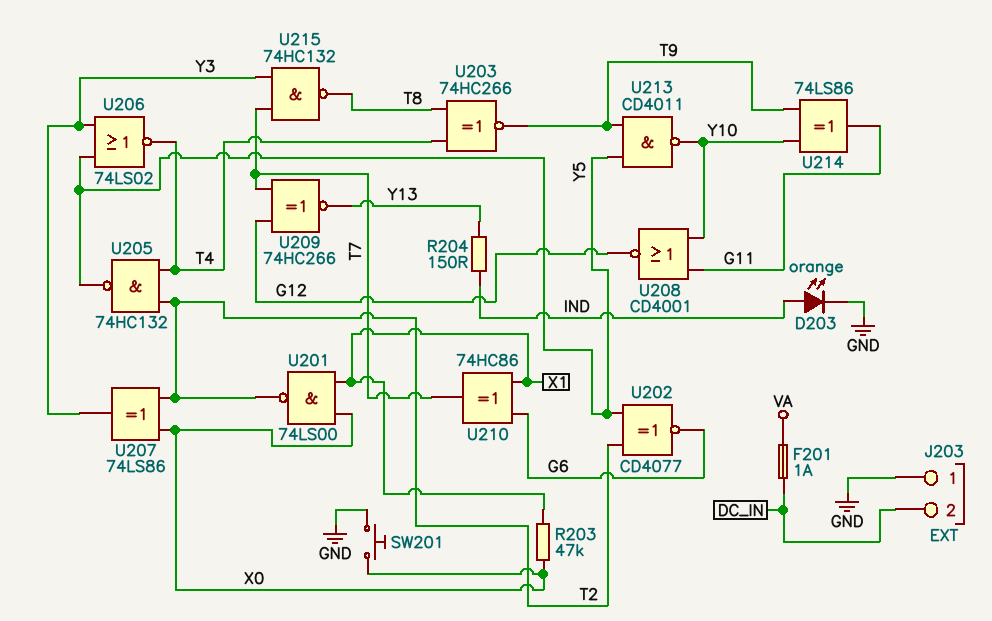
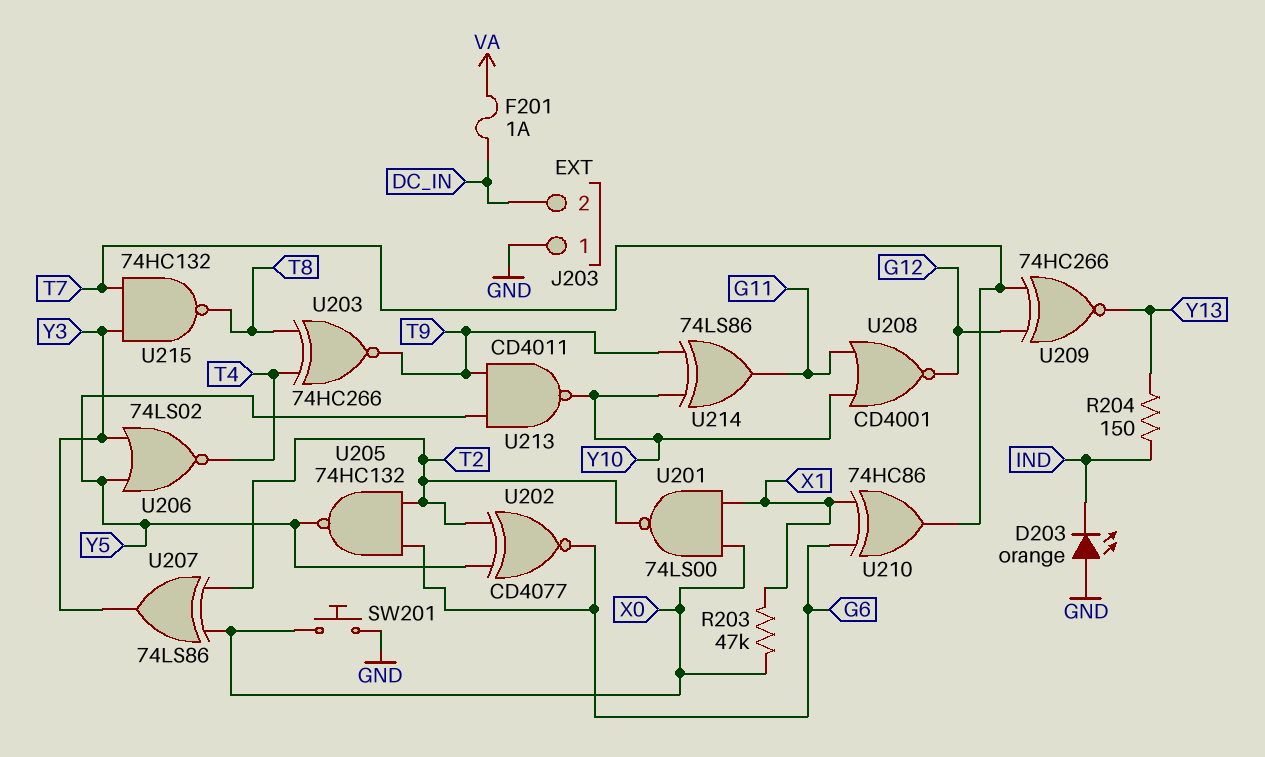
D203: LED orange (A IND, K GND) -> LED orange (A GND, K IND)
U205: NAND 74HC132 (in T2, in T4, out Y5) -> NAND 74HC132 (in G6, in T2, out Y5)

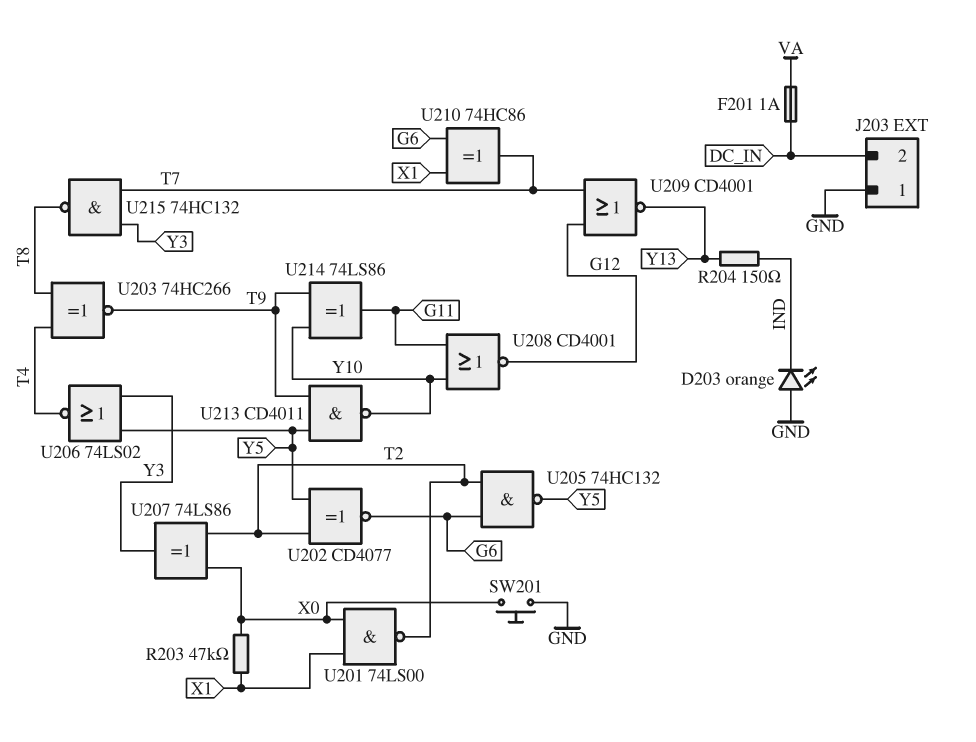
U209: XNOR 74HC266 (in G12, in T7, out Y13) -> NOR CD4001 (in G12, in T7, out Y13)

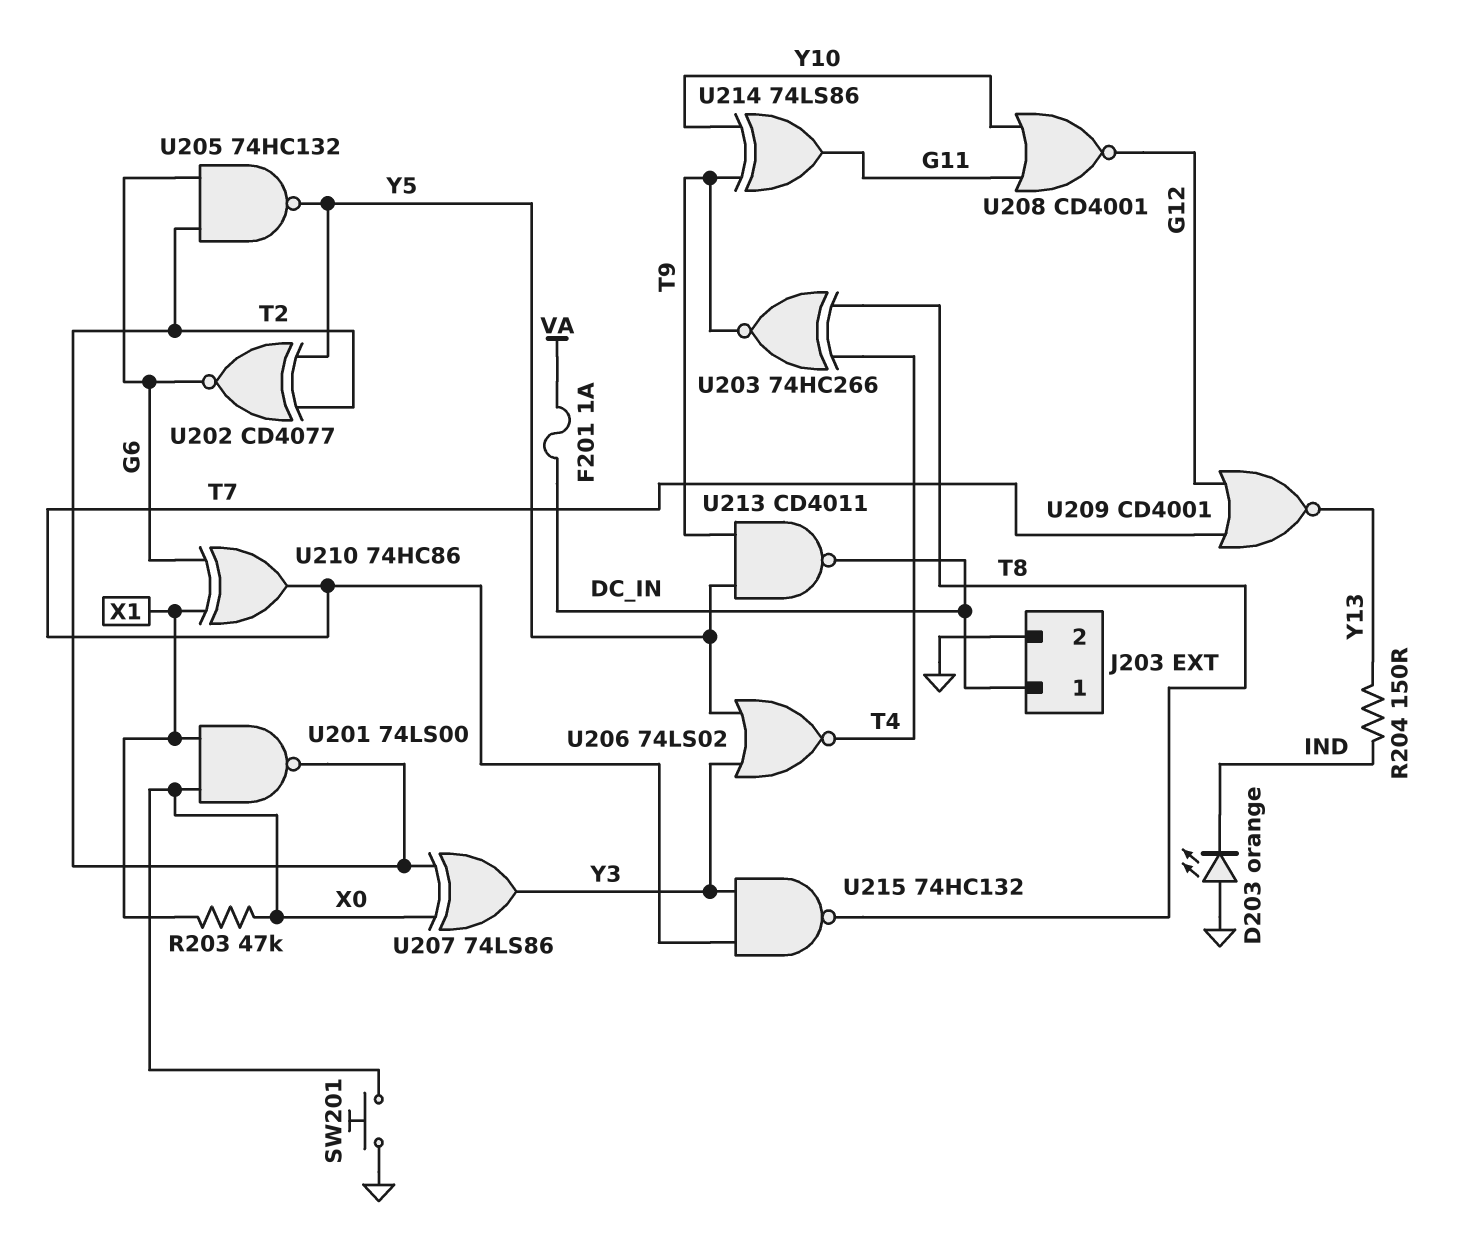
J203 pin 1: GND -> DC_IN
J203 pin 2: DC_IN -> GND
U213: NAND CD4011 (in T9, in Y5, out Y10) -> NAND CD4011 (in T9, in Y5, out DC_IN)

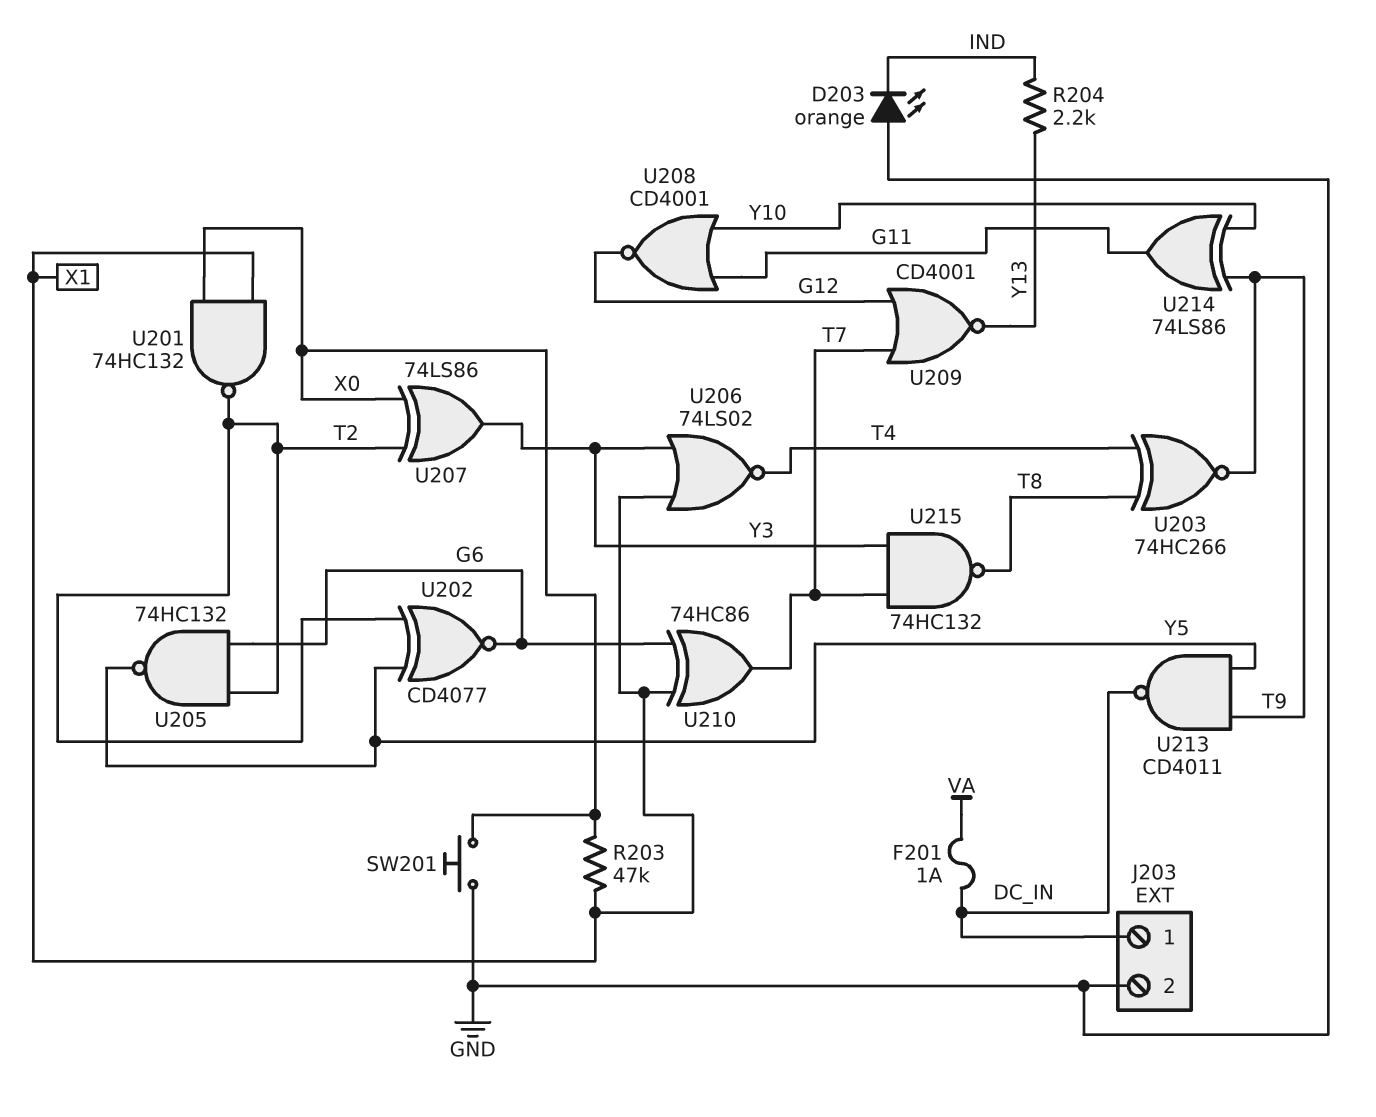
R204: 150 (IND, Y13) -> 2.2k (IND, Y13)
U201: NAND 74LS00 (in X0, in X1, out T2) -> NAND 74HC132 (in X0, in X1, out T2)
U206: NOR 74LS02 (in Y3, in Y5, out T4) -> NOR 74LS02 (in X1, in Y3, out T4)

